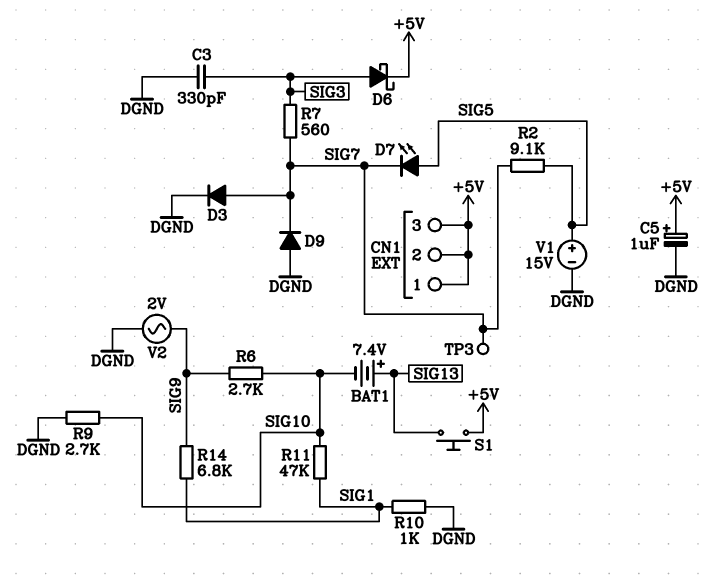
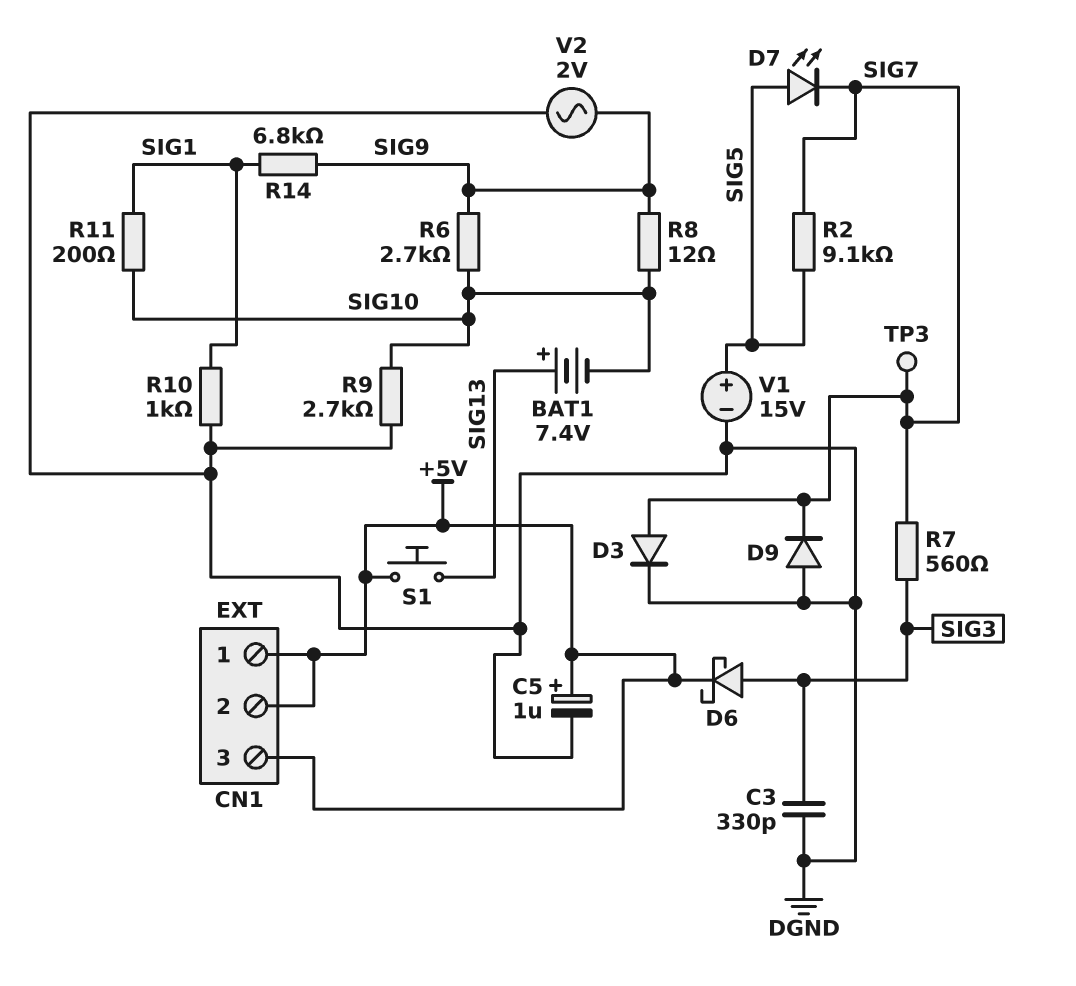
R8: none -> 12 (SIG9, SIG10)
R11: 47k (SIG1, SIG10) -> 200 (SIG1, SIG10)

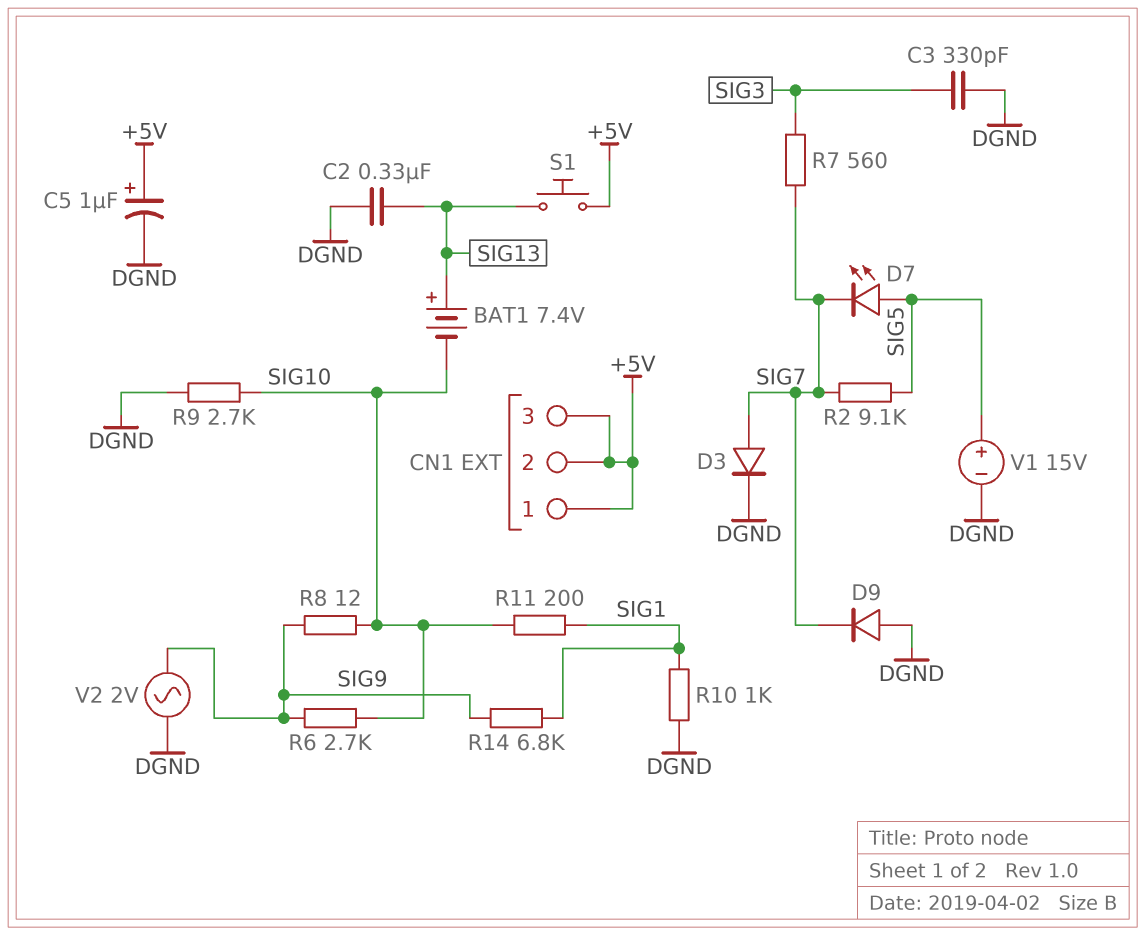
C2: none -> 330nF (DGND, SIG13)
D6: schottky (A SIG3, K +5V) -> none
TP3: test point (SIG7) -> none

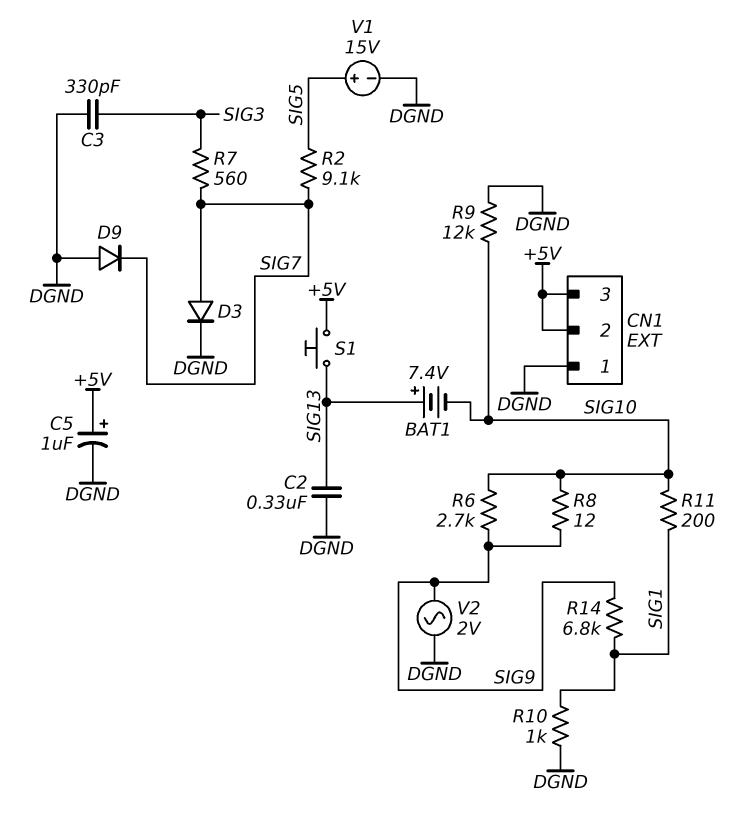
CN1 pin 1: +5V -> DGND
D7: LED (A SIG5, K SIG7) -> none
R9: 2.7k (DGND, SIG10) -> 12k (DGND, SIG10)

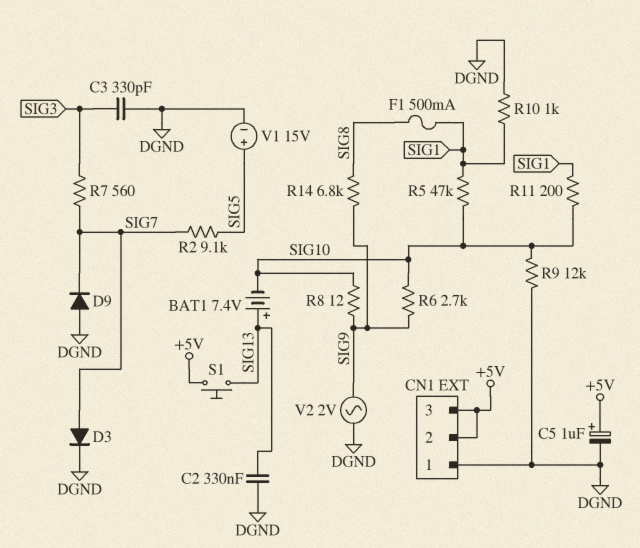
F1: none -> 500mA (SIG1, SIG8)
R5: none -> 47k (SIG1, SIG10)
R14: 6.8k (SIG1, SIG9) -> 6.8k (SIG8, SIG9)

